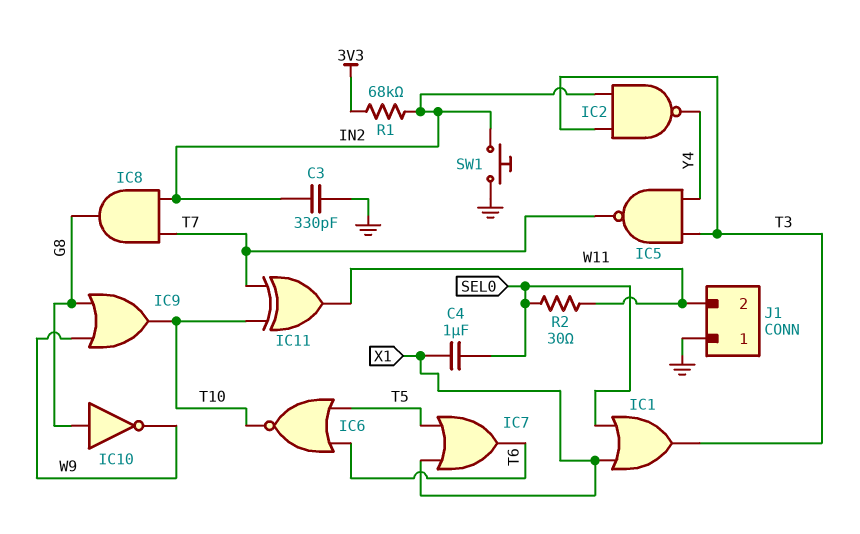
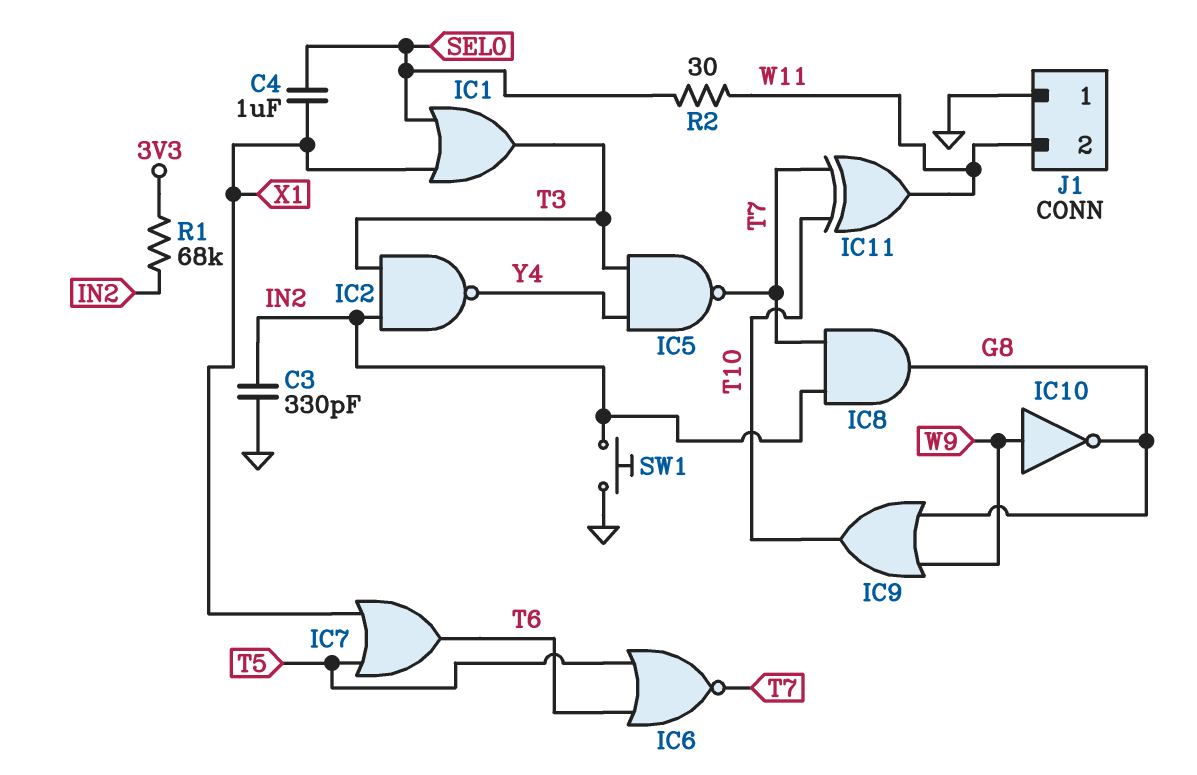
IC6: NOR (in T5, in T6, out T10) -> NOR (in T5, in T6, out T7)
IC10: NOT (in G8, out W9) -> NOT (in W9, out G8)

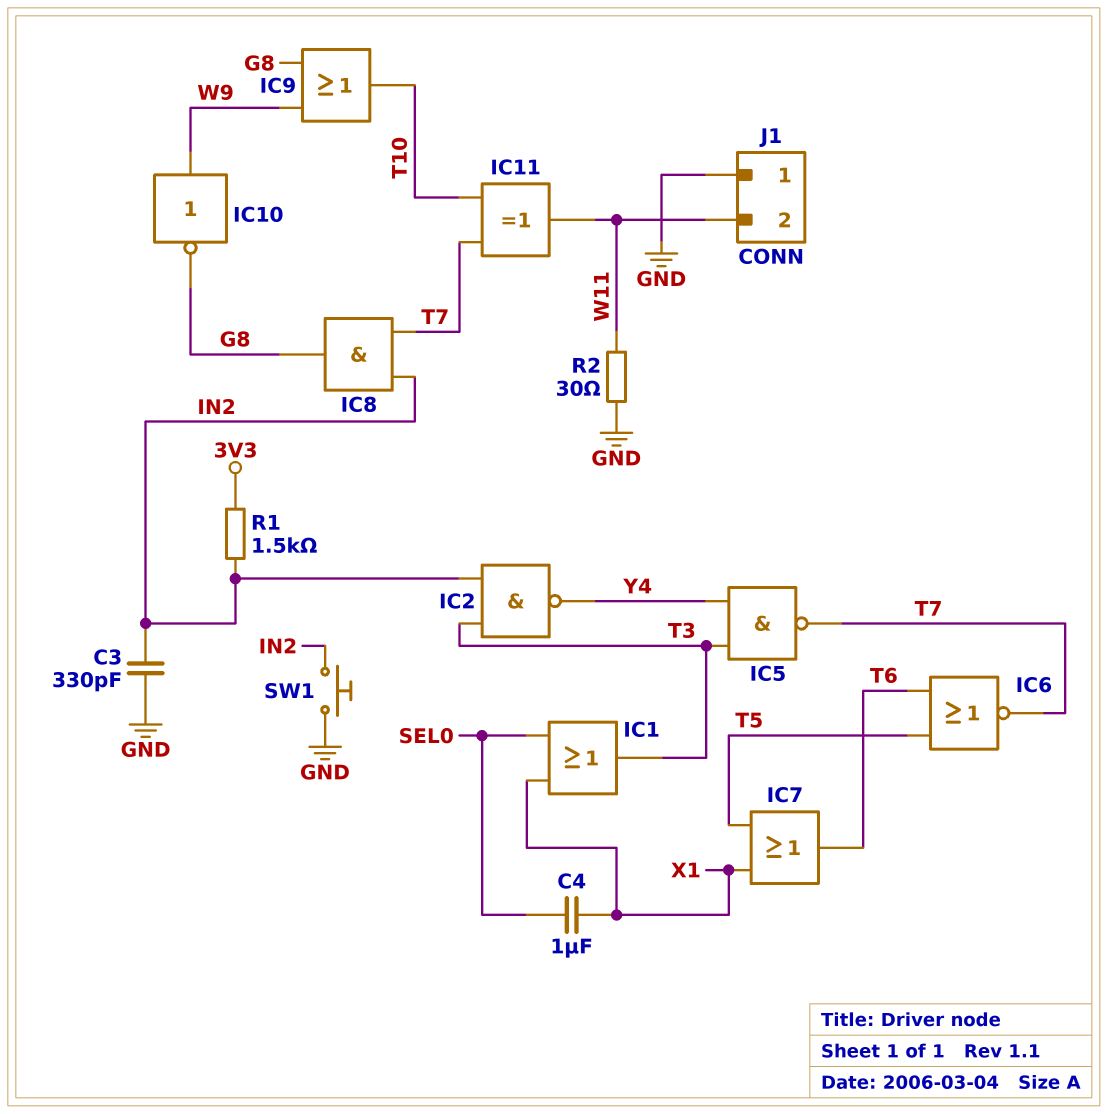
R1: 68k (3V3, IN2) -> 1.5k (3V3, IN2)
R2: 30 (SEL0, W11) -> 30 (GND, W11)

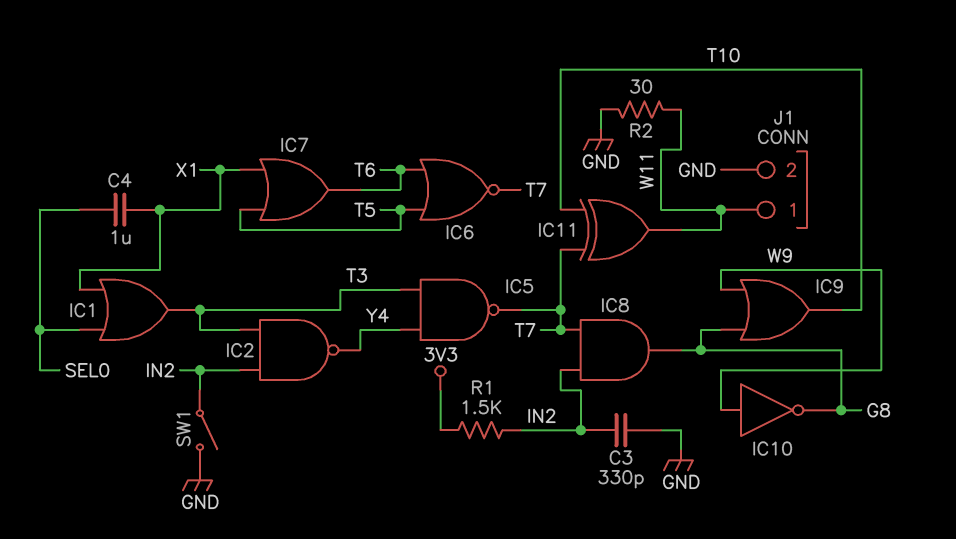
J1 pin 1: GND -> W11
J1 pin 2: W11 -> GND
SW1: button (GND, IN2) -> switch (GND, IN2)

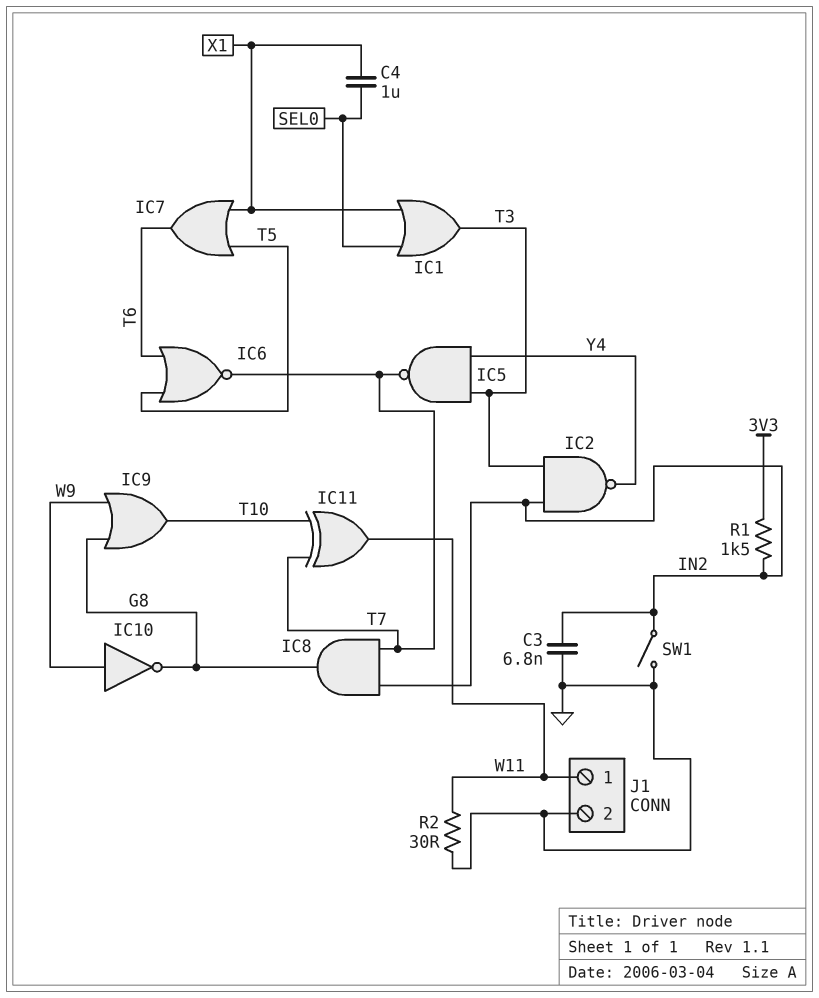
C3: 330pF (GND, IN2) -> 6.8nF (GND, IN2)

